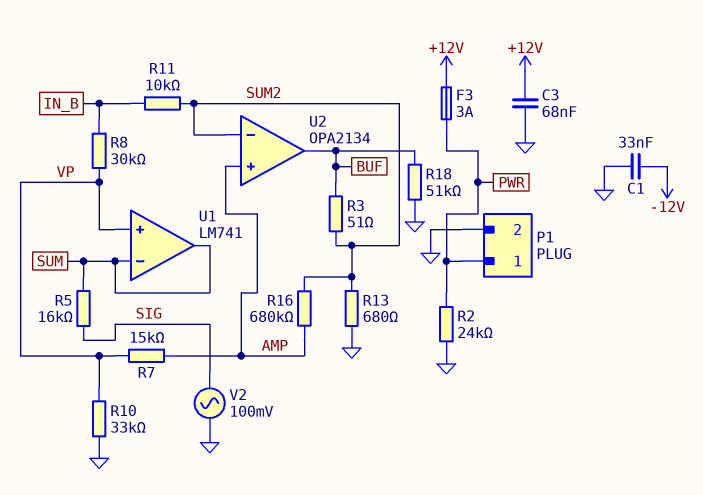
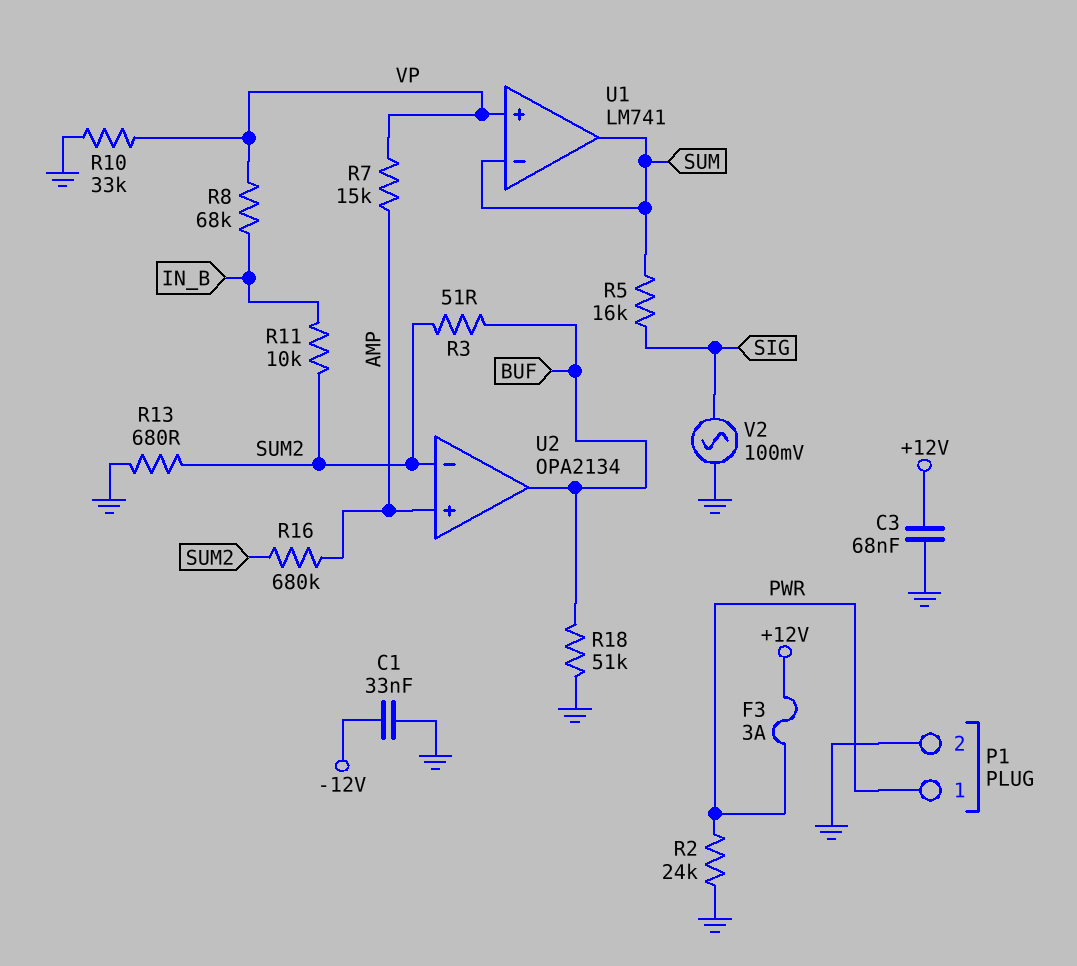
R8: 30k (IN_B, VP) -> 68k (IN_B, VP)

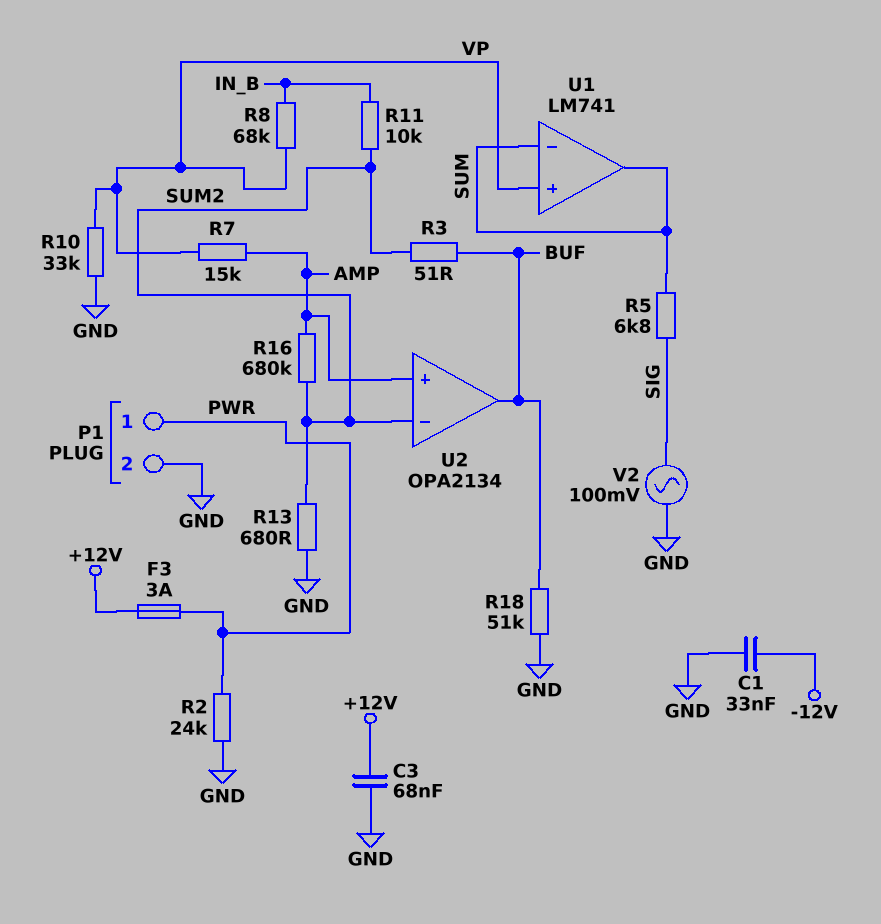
R5: 16k (SIG, SUM) -> 6.8k (SIG, SUM)

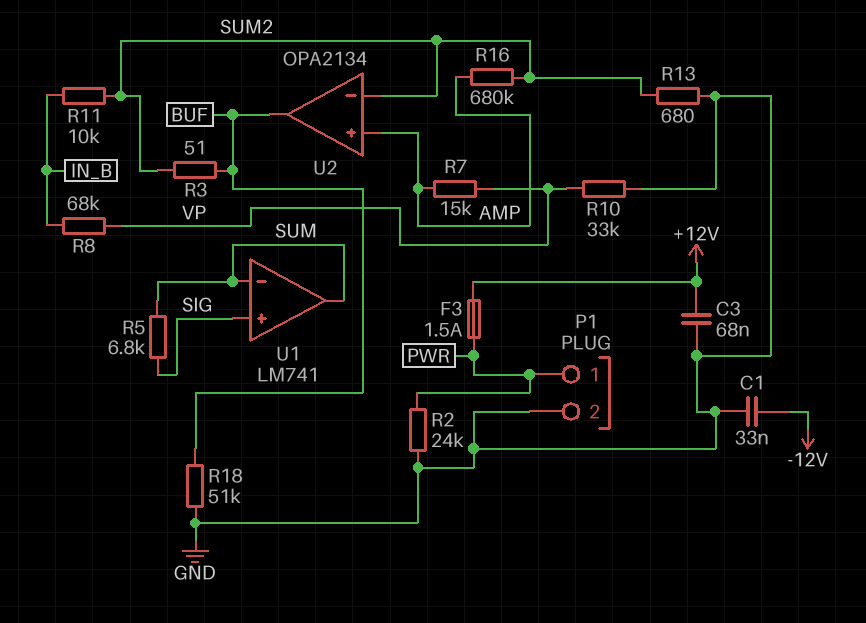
F3: 3A (+12V, PWR) -> 1.5A (+12V, PWR)
U1 pin in+: VP -> SIG
V2: AC 100mV (GND, SIG) -> none

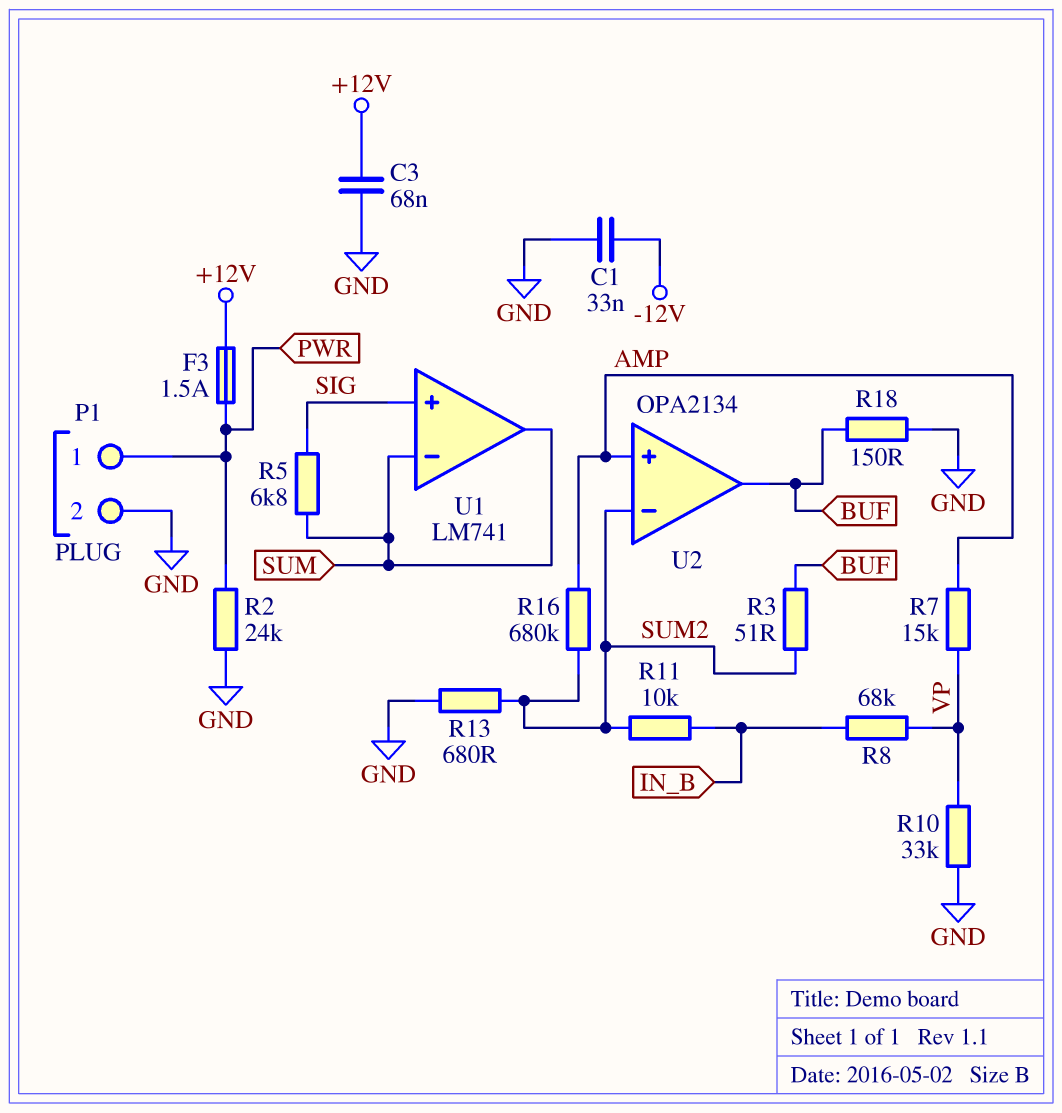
R18: 51k (BUF, GND) -> 150 (BUF, GND)

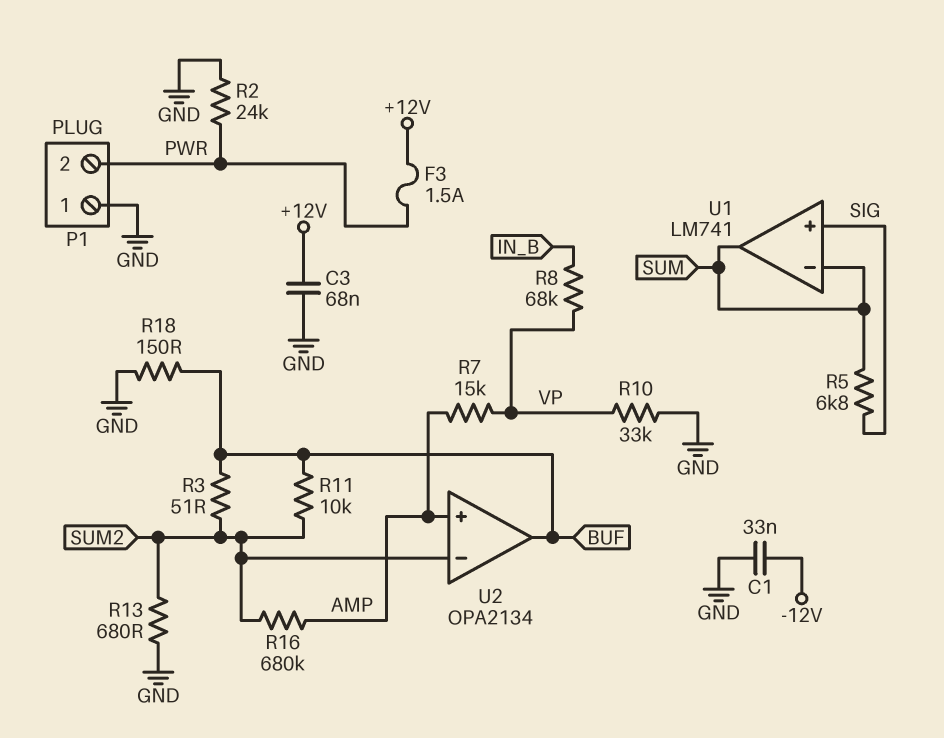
P1 pin 1: PWR -> GND
P1 pin 2: GND -> PWR
R11: 10k (IN_B, SUM2) -> 10k (BUF, SUM2)

